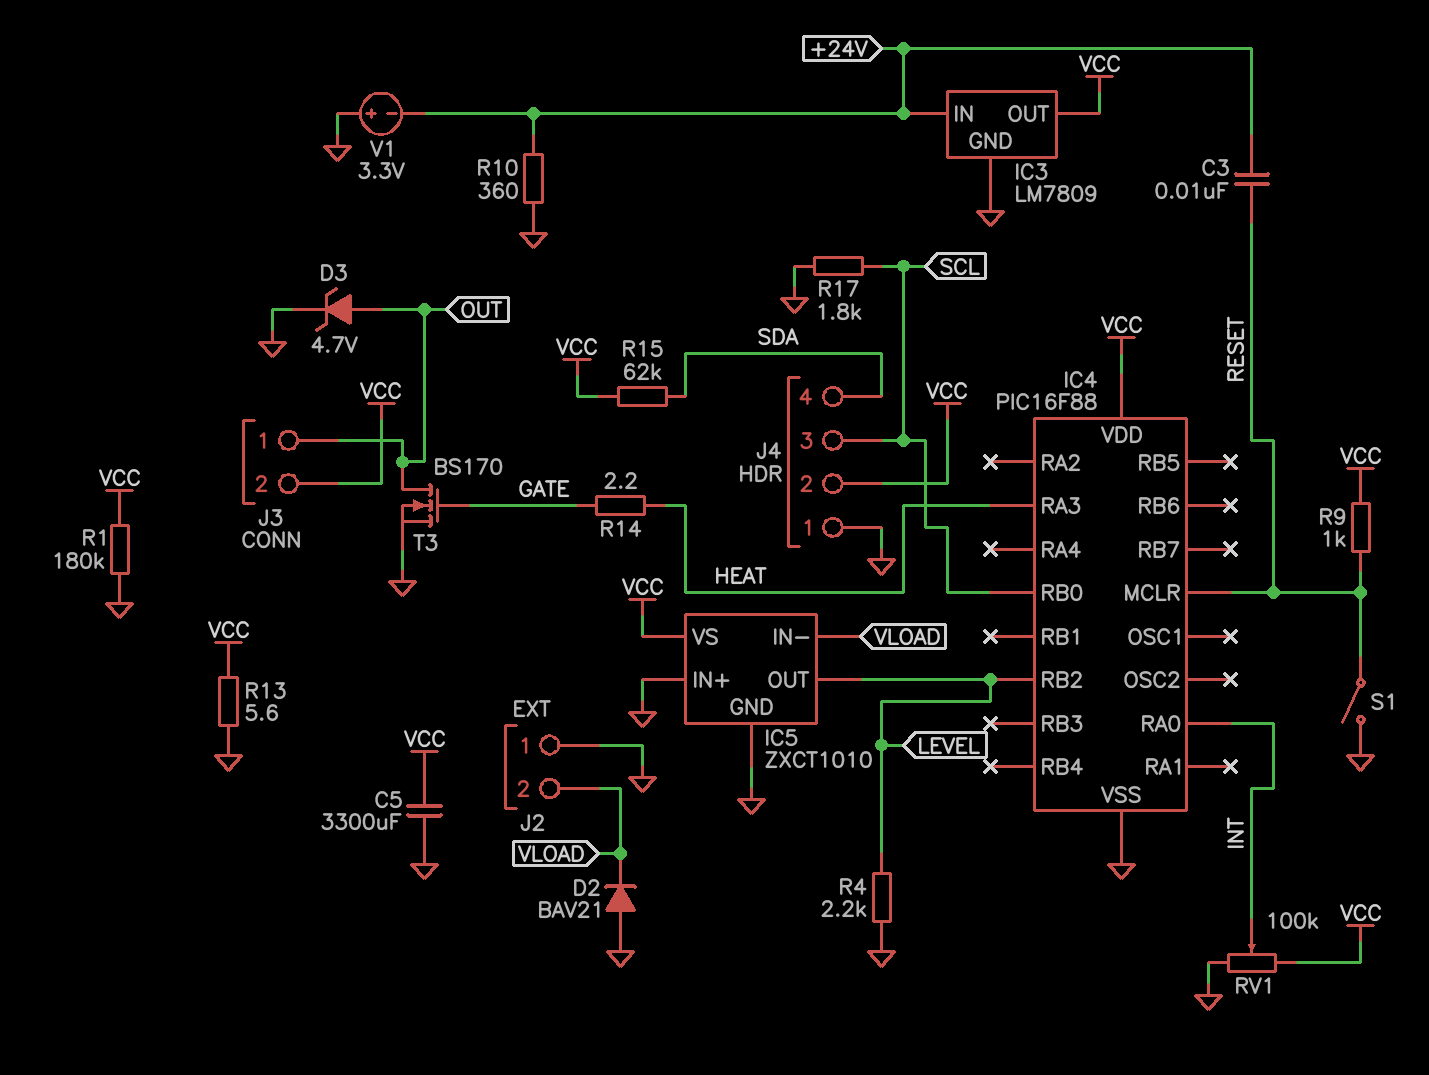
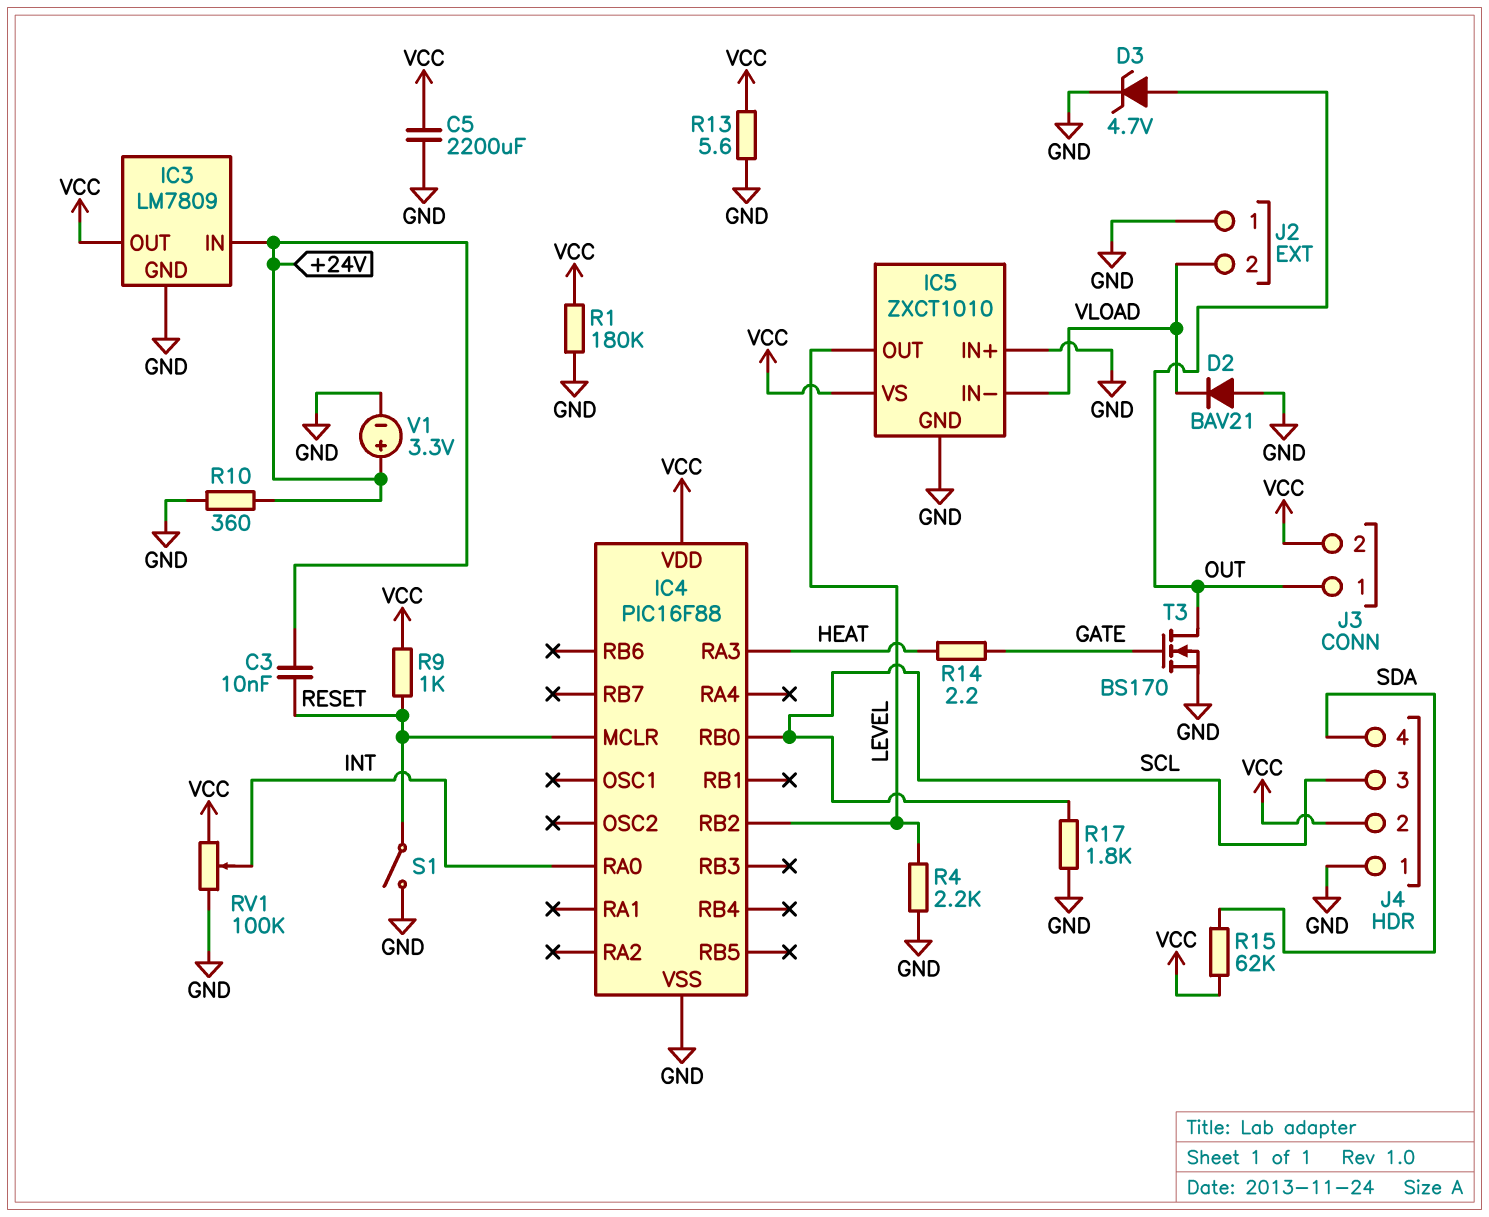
C5: 3300uF (GND, VCC) -> 2200uF (GND, VCC)
V1: 3.3V (plus GND, minus +24V) -> 3.3V (plus +24V, minus GND)

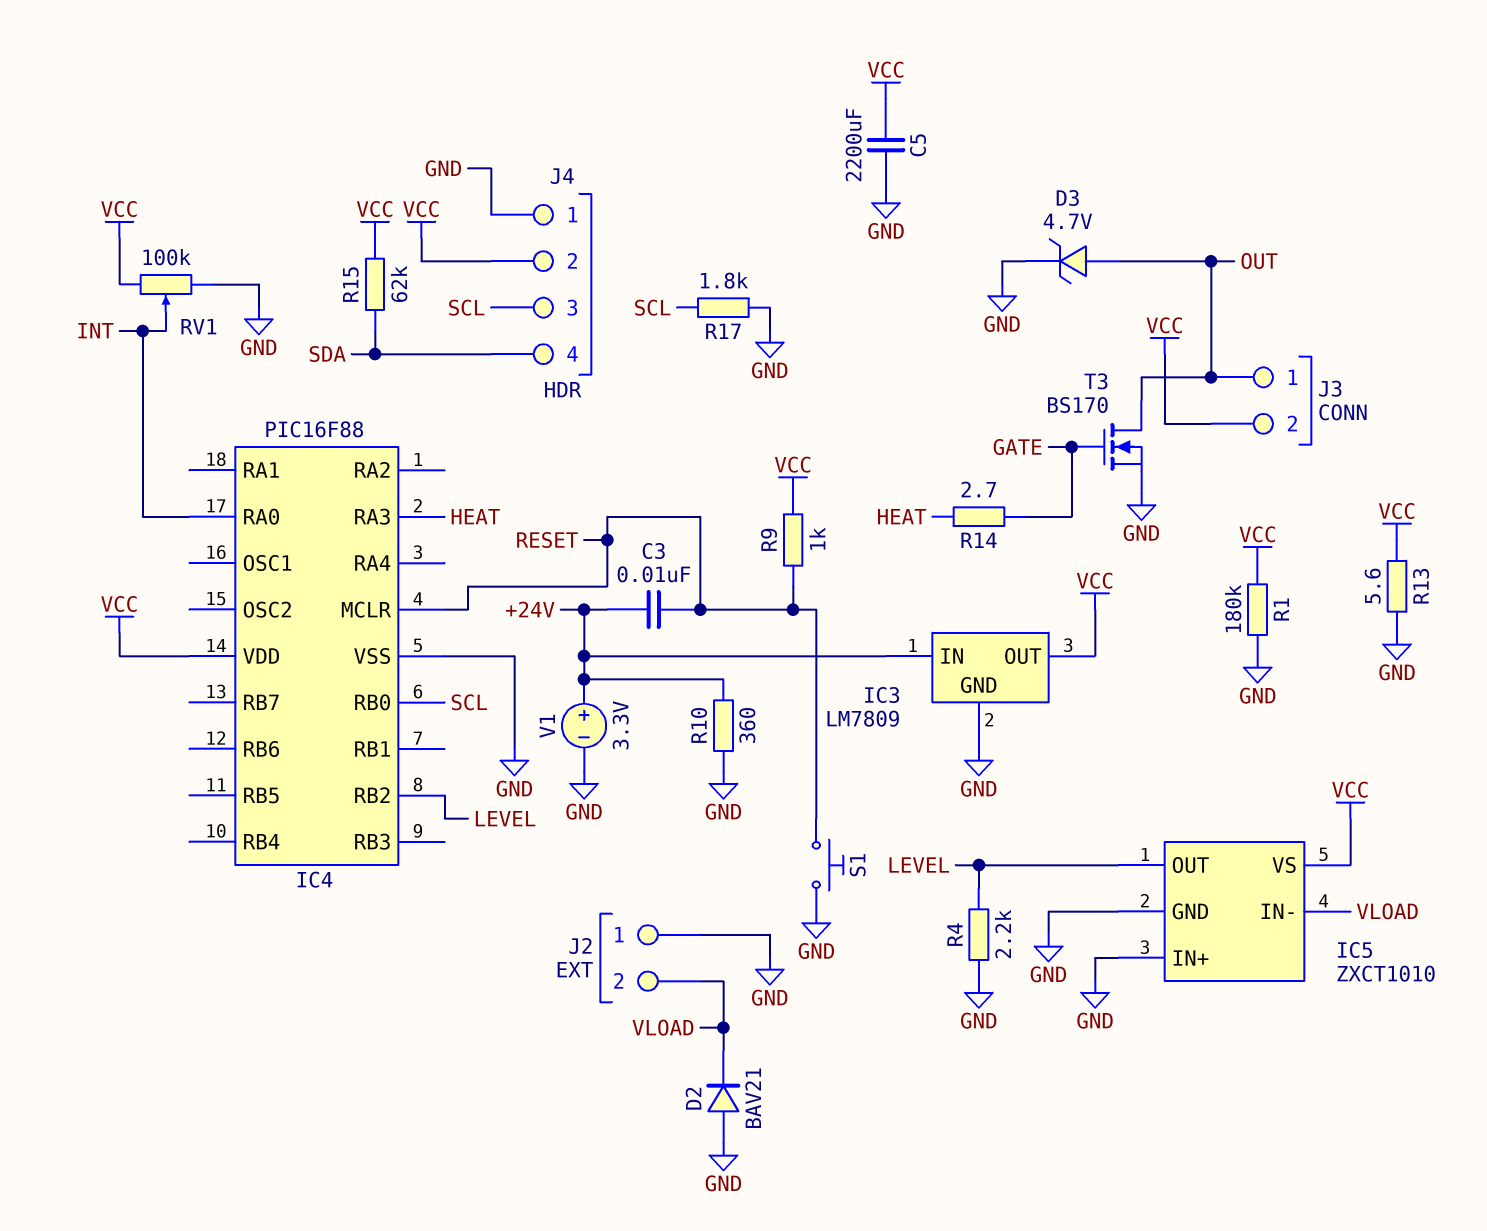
R14: 2.2 (GATE, HEAT) -> 2.7 (GATE, HEAT)
S1: switch (GND, RESET) -> button (GND, RESET)

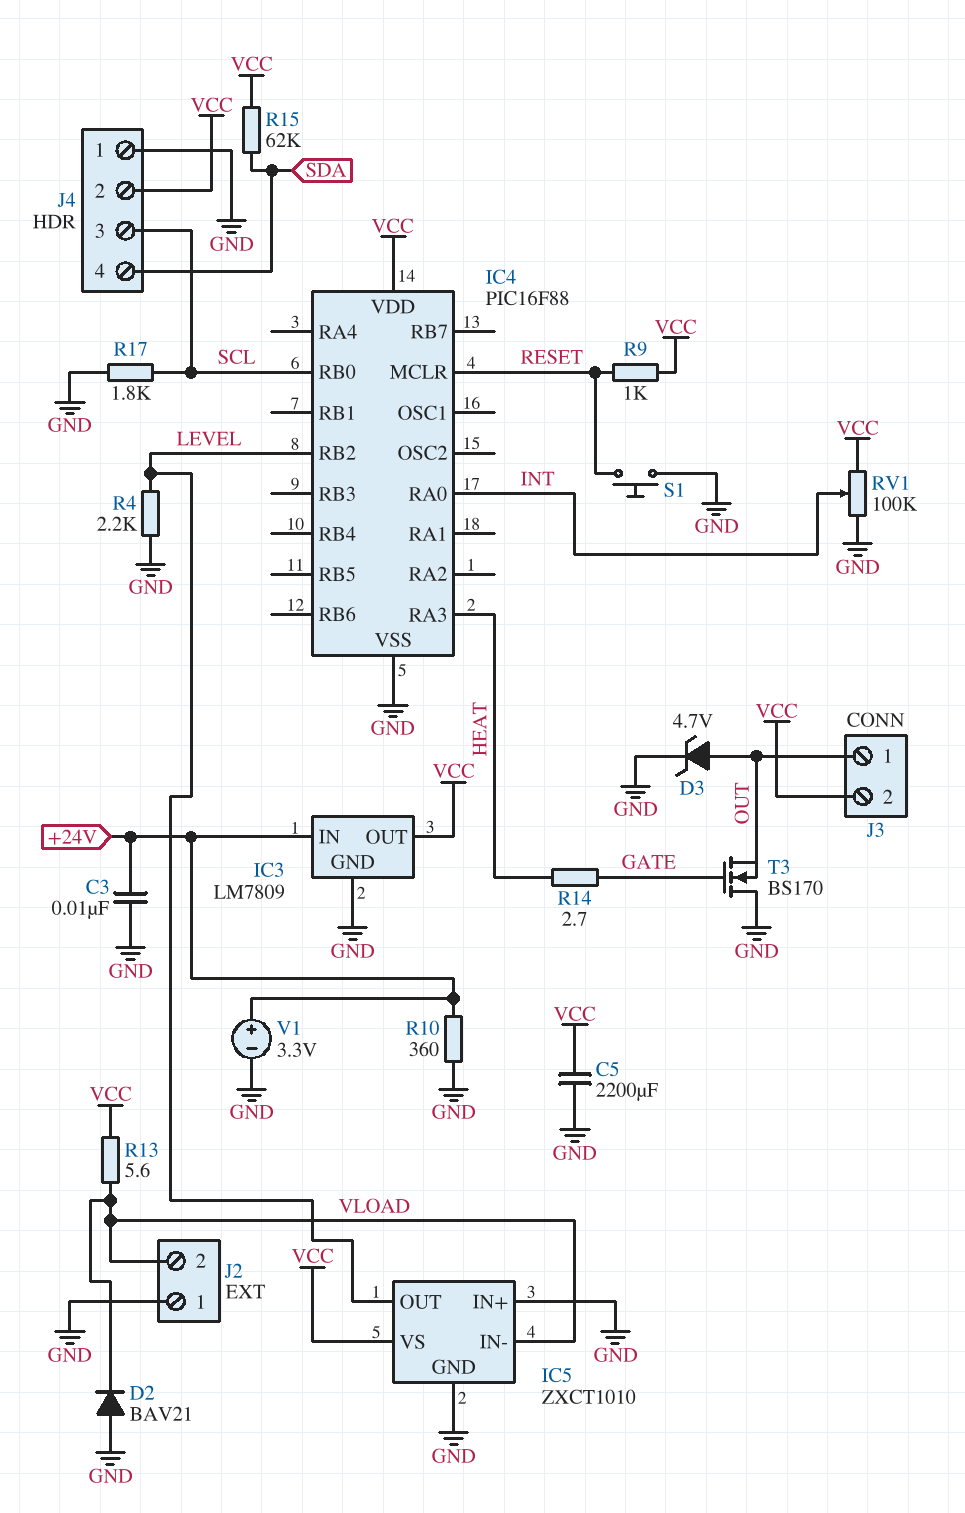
C3: 10nF (+24V, RESET) -> 10nF (+24V, GND)
R1: 180k (GND, VCC) -> none
R13: 5.6 (GND, VCC) -> 5.6 (VCC, VLOAD)
T3: NMOS BS170 (G GATE, D OUT, S GND) -> NMOS BS170 (G GATE, D GND, S OUT)

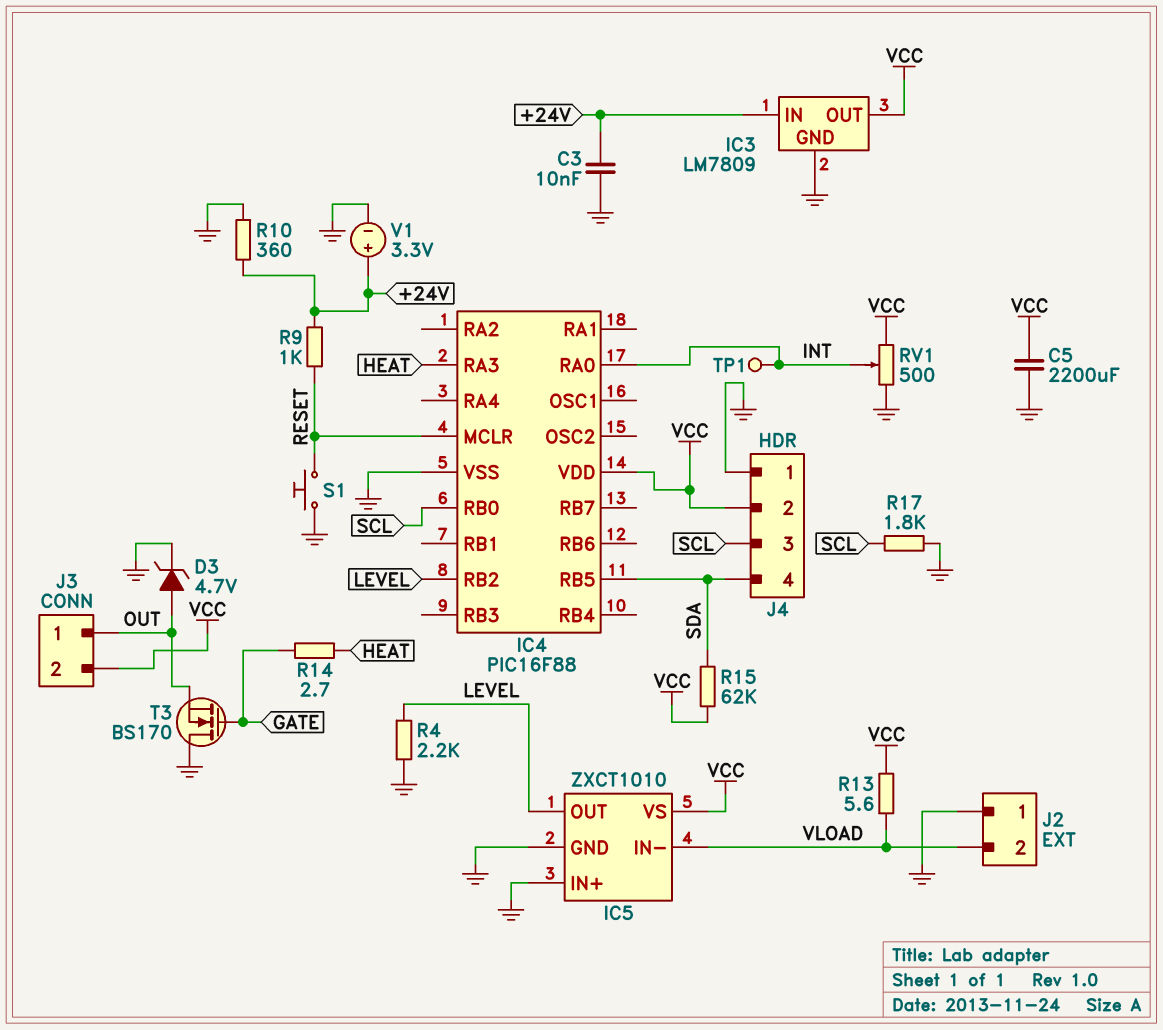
D2: diode BAV21 (A GND, K VLOAD) -> none
IC4 pin RB5: none -> SDA
R9: 1k (RESET, VCC) -> 1k (+24V, RESET)
RV1: 100k (GND, VCC, wiper INT) -> 500 (GND, VCC, wiper INT)
TP1: none -> test point (INT)

